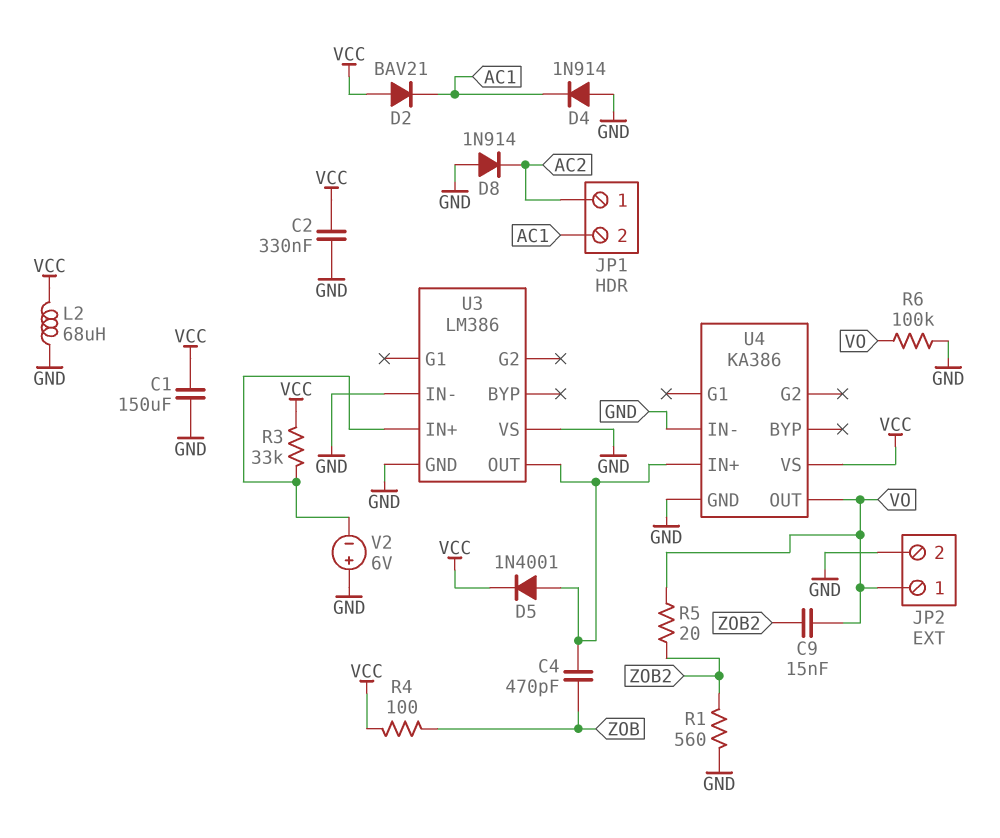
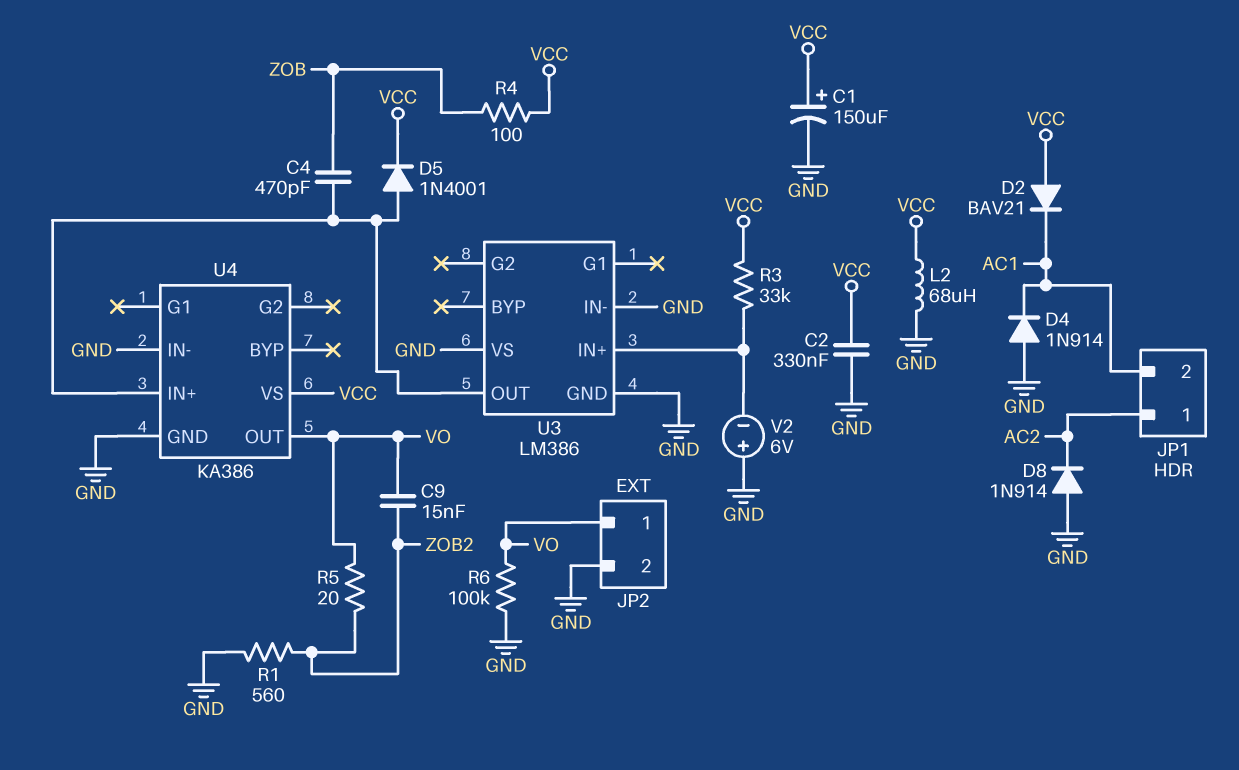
C1: 150uF (GND, VCC) -> 150uF (plus VCC, minus GND)

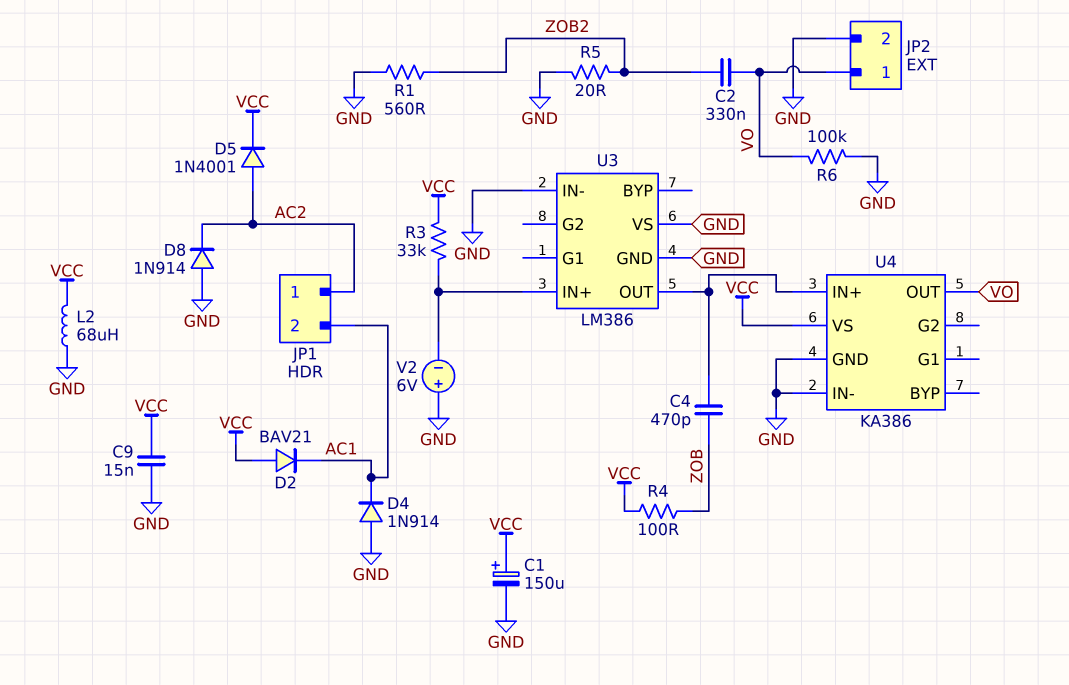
C2: 330nF (GND, VCC) -> 330nF (VO, ZOB2)
C9: 15nF (VO, ZOB2) -> 15nF (GND, VCC)
D5: diode 1N4001 (A U3/OUT, K VCC) -> diode 1N4001 (A AC2, K VCC)
R5: 20 (VO, ZOB2) -> 20 (GND, ZOB2)

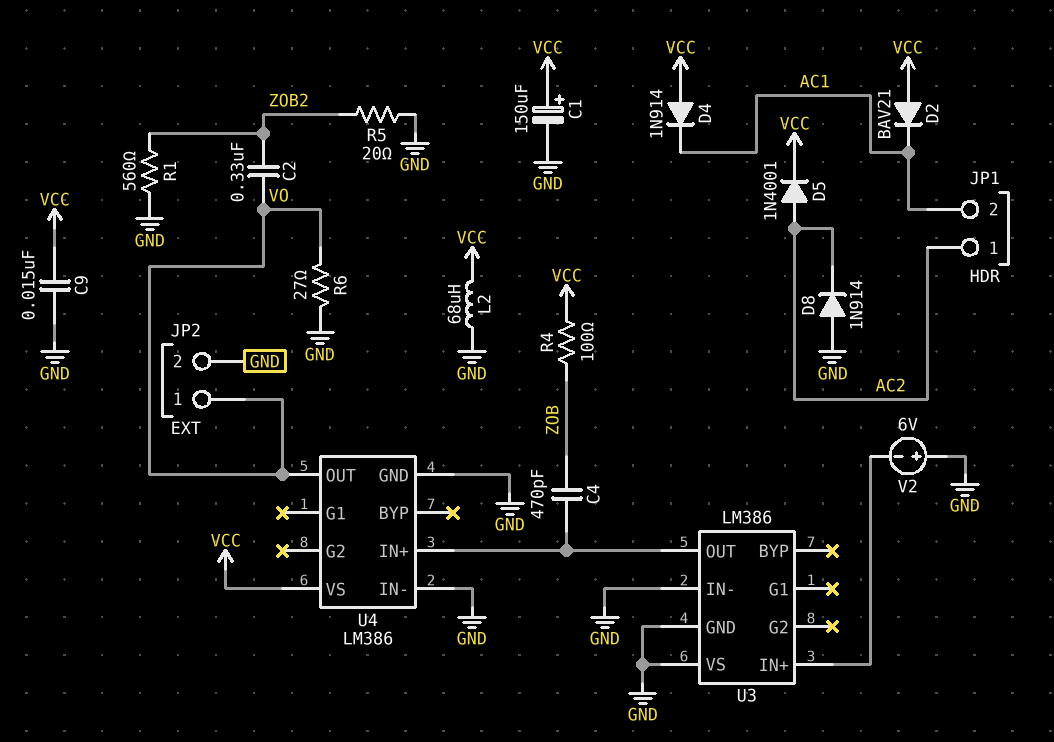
D4: diode 1N914 (A GND, K AC1) -> diode 1N914 (A VCC, K AC1)
R3: 33k (U3/IN+, VCC) -> none
R6: 100k (GND, VO) -> 27 (GND, VO)
U4: KA386 -> LM386

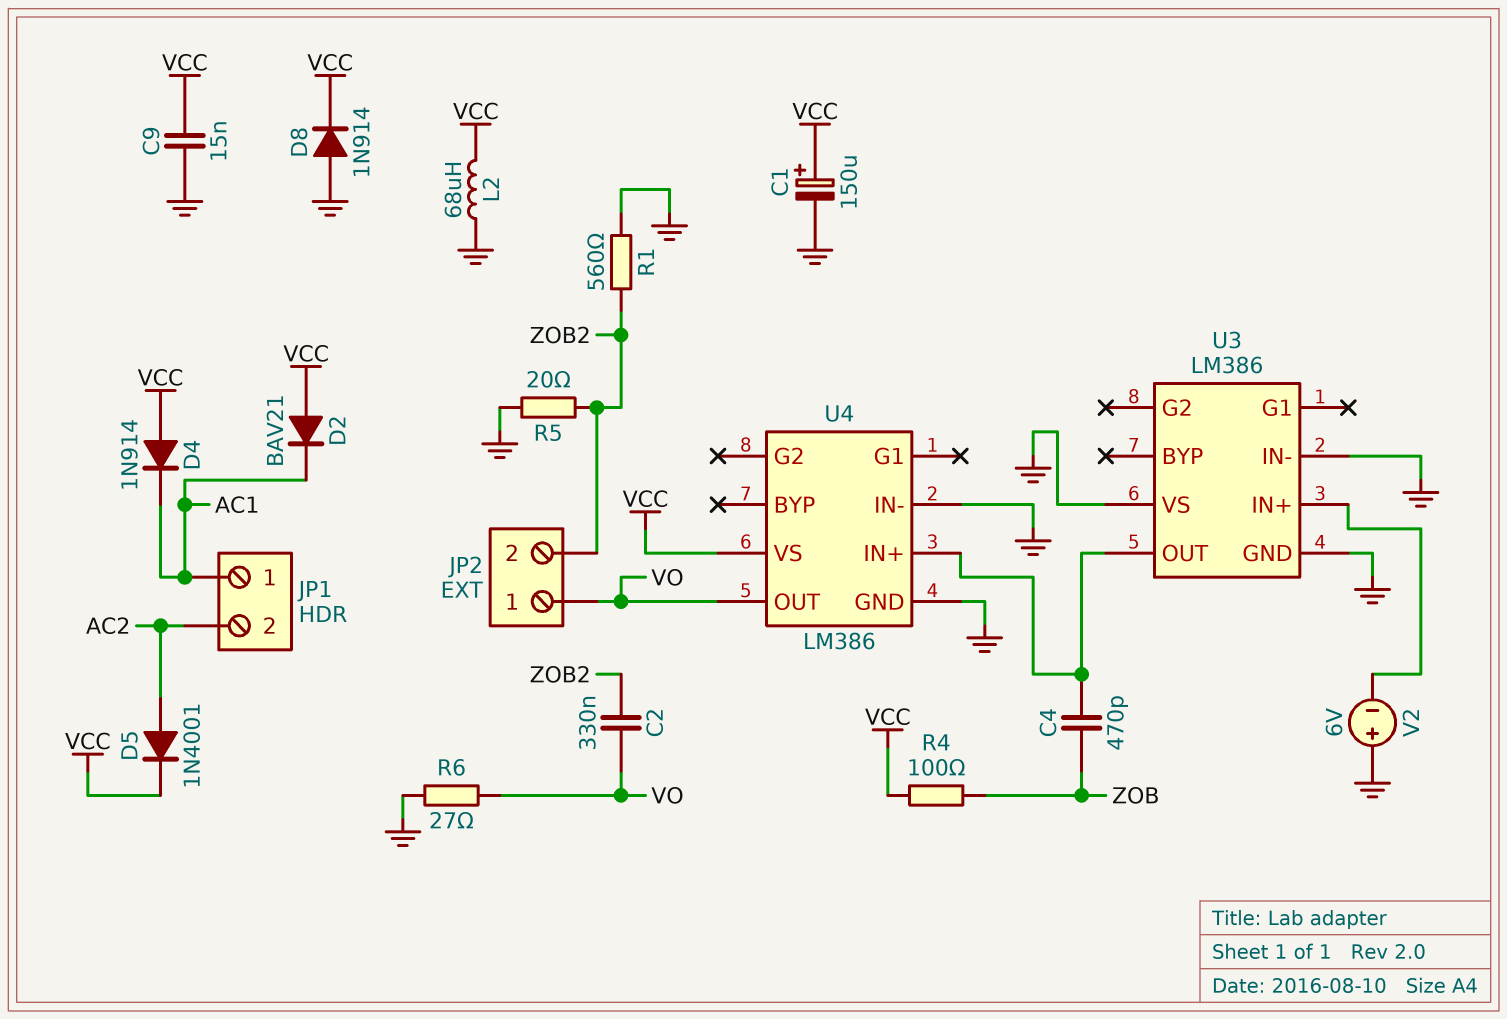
D8: diode 1N914 (A GND, K AC2) -> diode 1N914 (A GND, K VCC)
JP1 pin 1: AC2 -> AC1
JP1 pin 2: AC1 -> AC2
JP2 pin 2: GND -> ZOB2

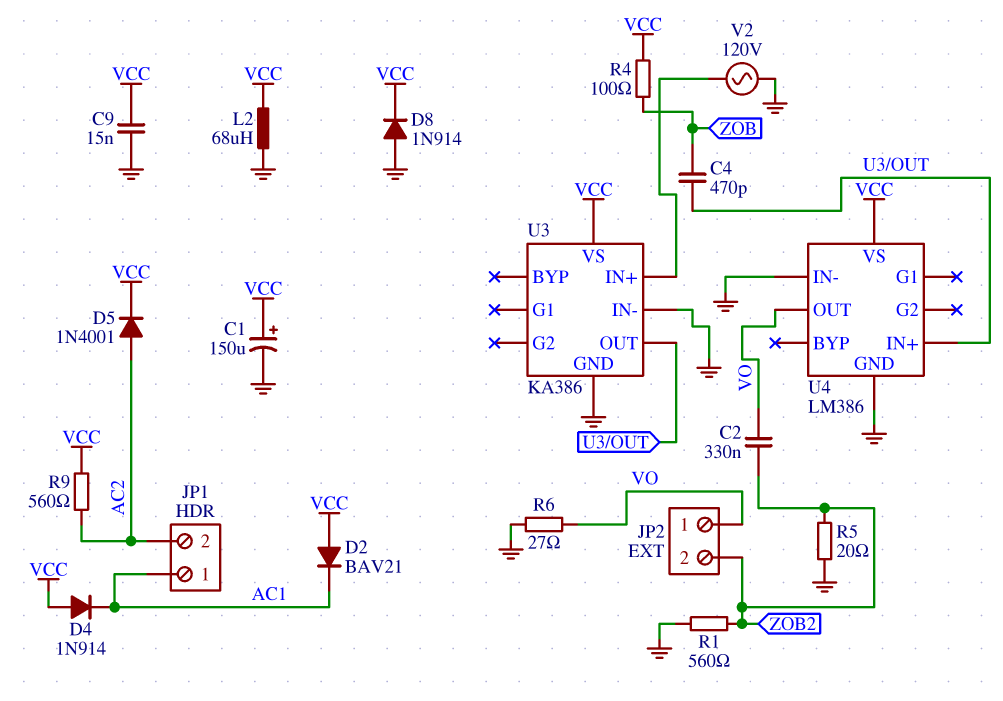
R9: none -> 560 (AC2, VCC)
U3: LM386 -> KA386
U3 pin VS: GND -> VCC
V2: 6V (plus GND, minus U3/IN+) -> AC 120V (GND, U3/IN+)

